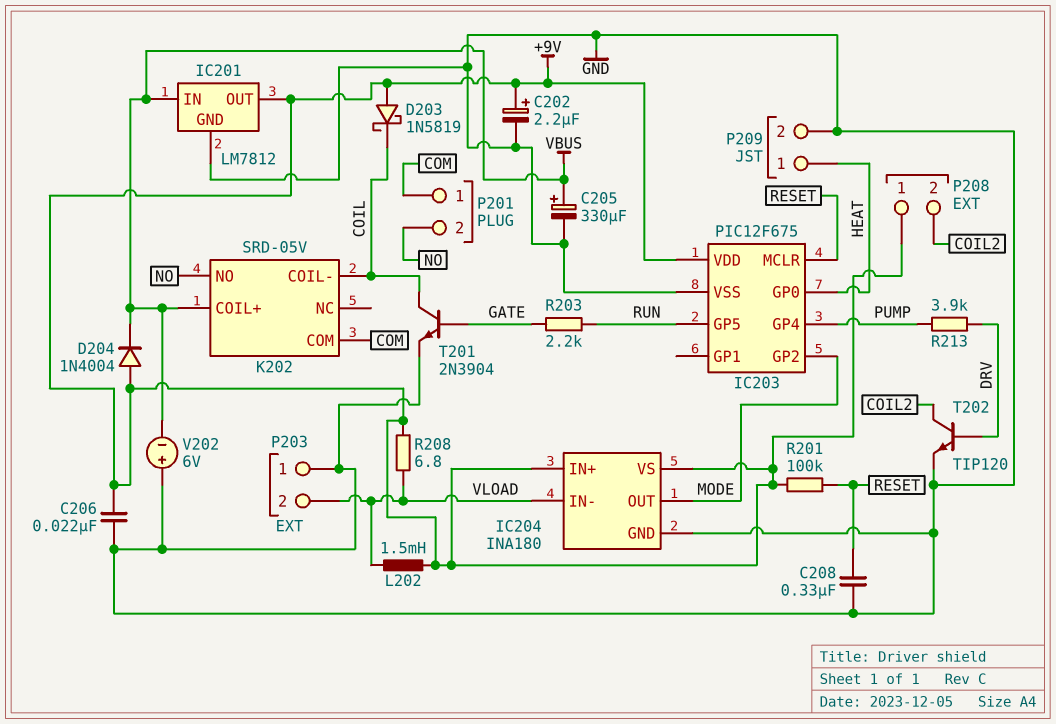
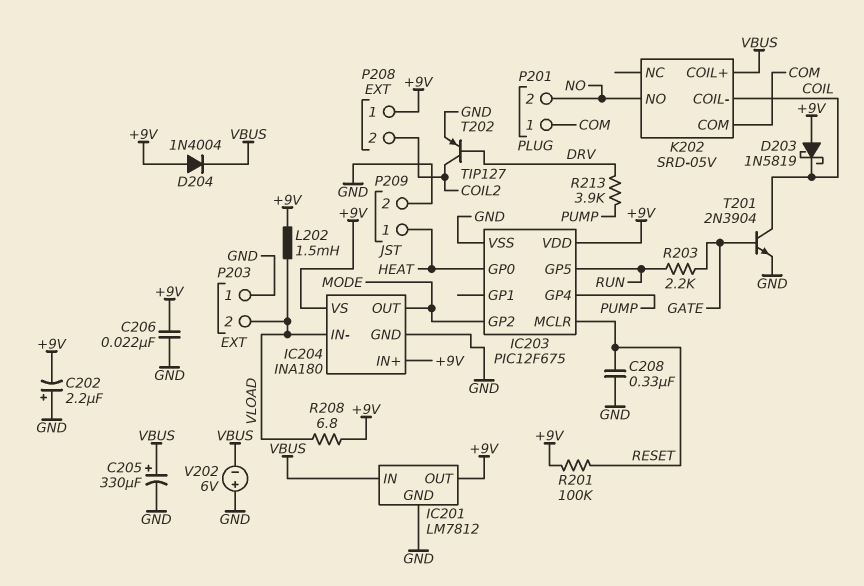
C202: 2.2uF (plus +9V, minus GND) -> 2.2uF (plus GND, minus +9V)
T202: NPN TIP120 (B DRV, C COIL2, E GND) -> PNP TIP127 (B DRV, C COIL2, E GND)

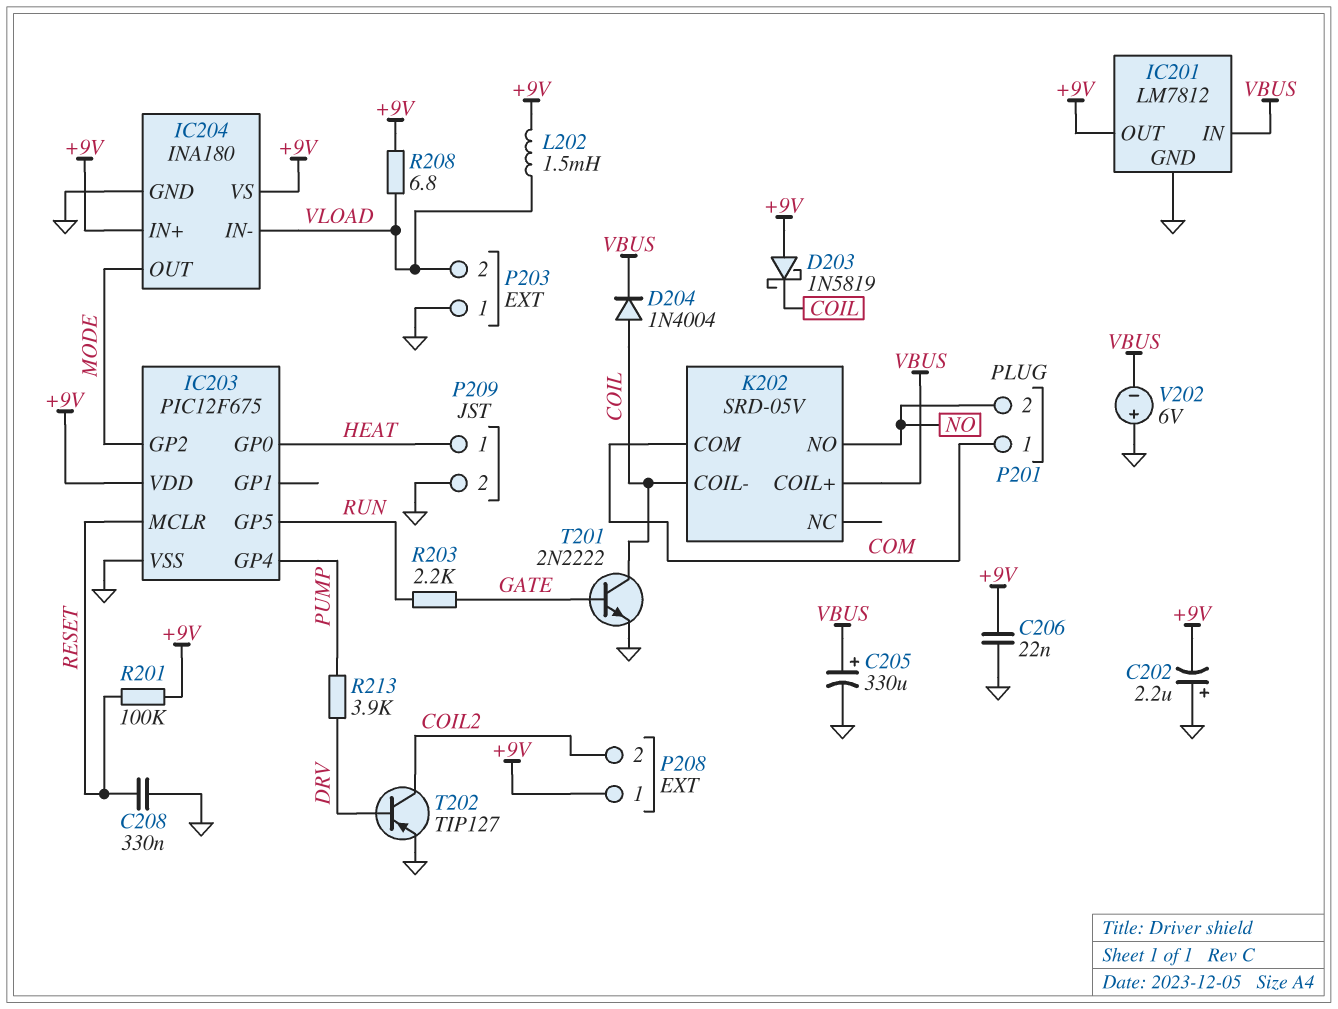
D204: diode 1N4004 (A +9V, K VBUS) -> diode 1N4004 (A COIL, K VBUS)
T201: NPN 2N3904 (B GATE, C COIL, E GND) -> NPN 2N2222 (B GATE, C COIL, E GND)

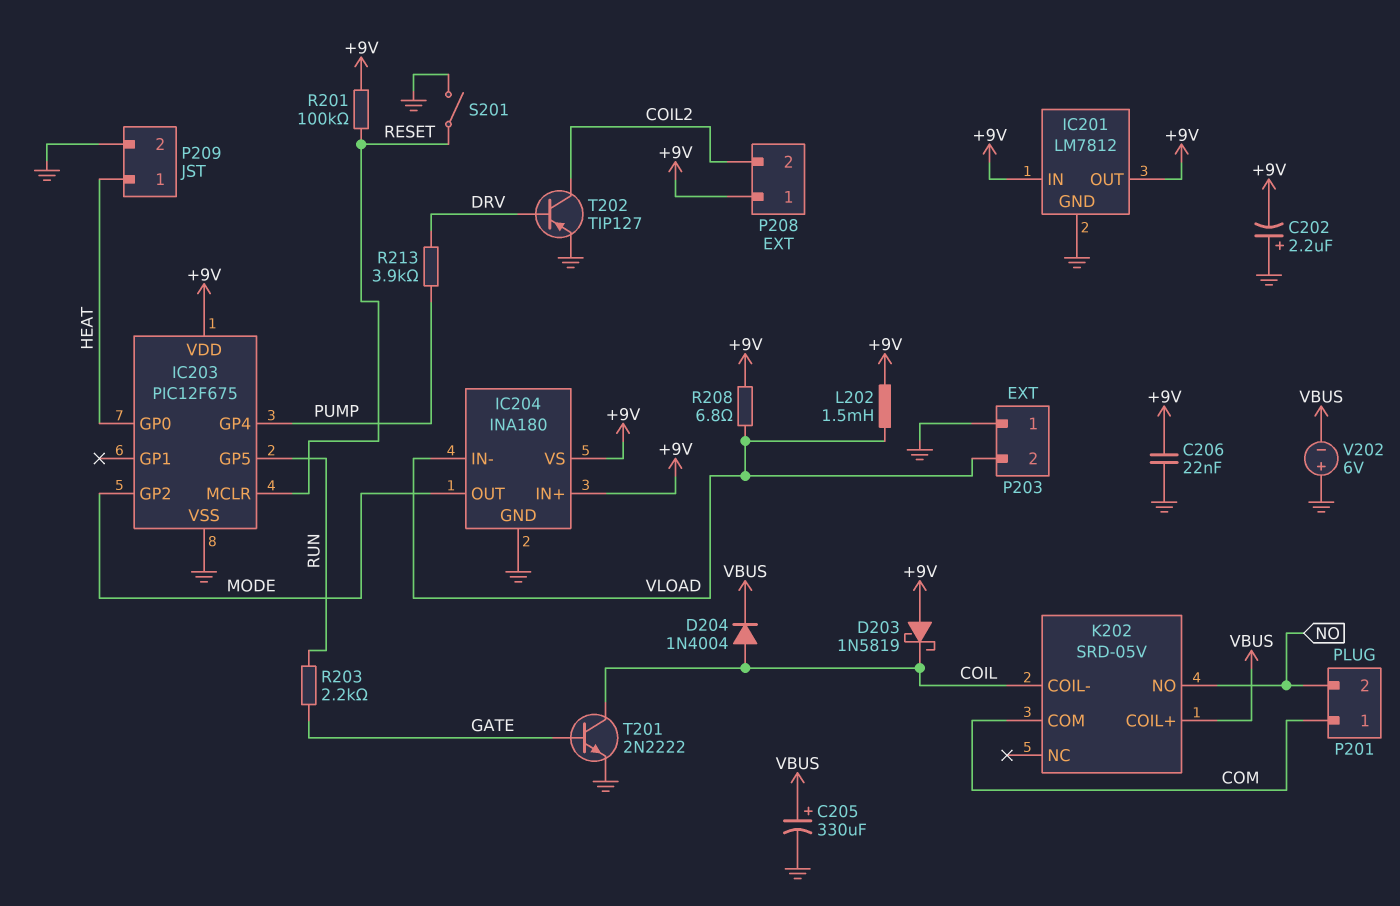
C208: 330nF (GND, RESET) -> none
IC201 pin IN: VBUS -> +9V
S201: none -> switch (GND, RESET)

